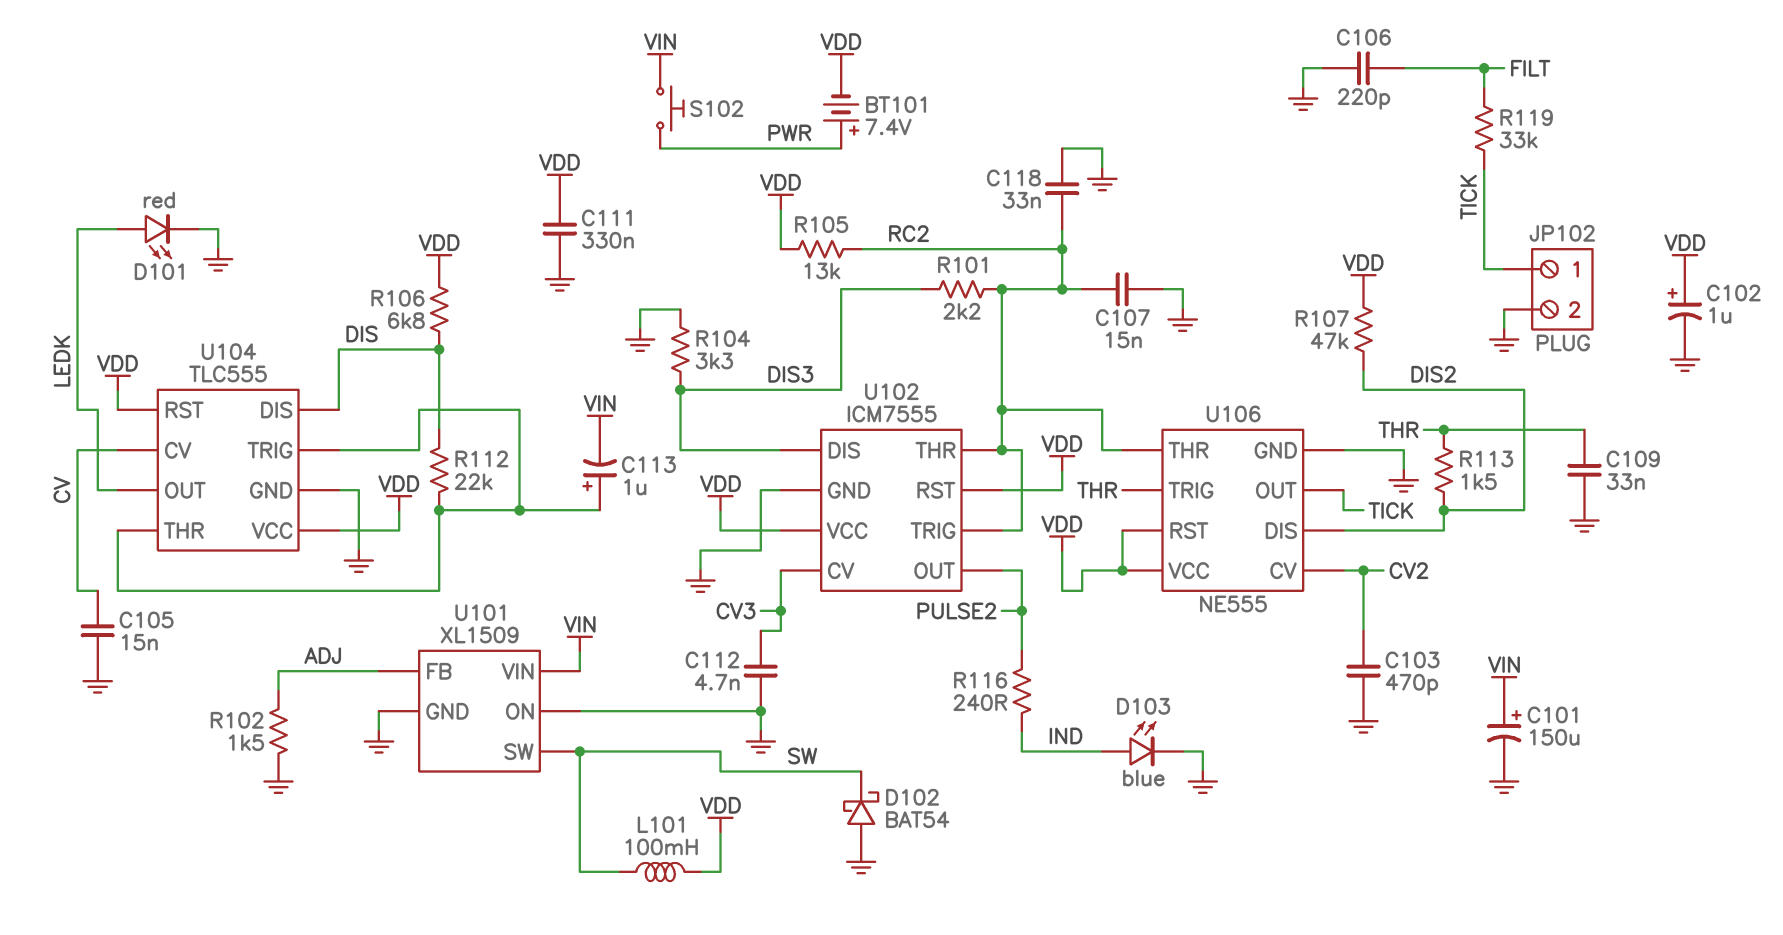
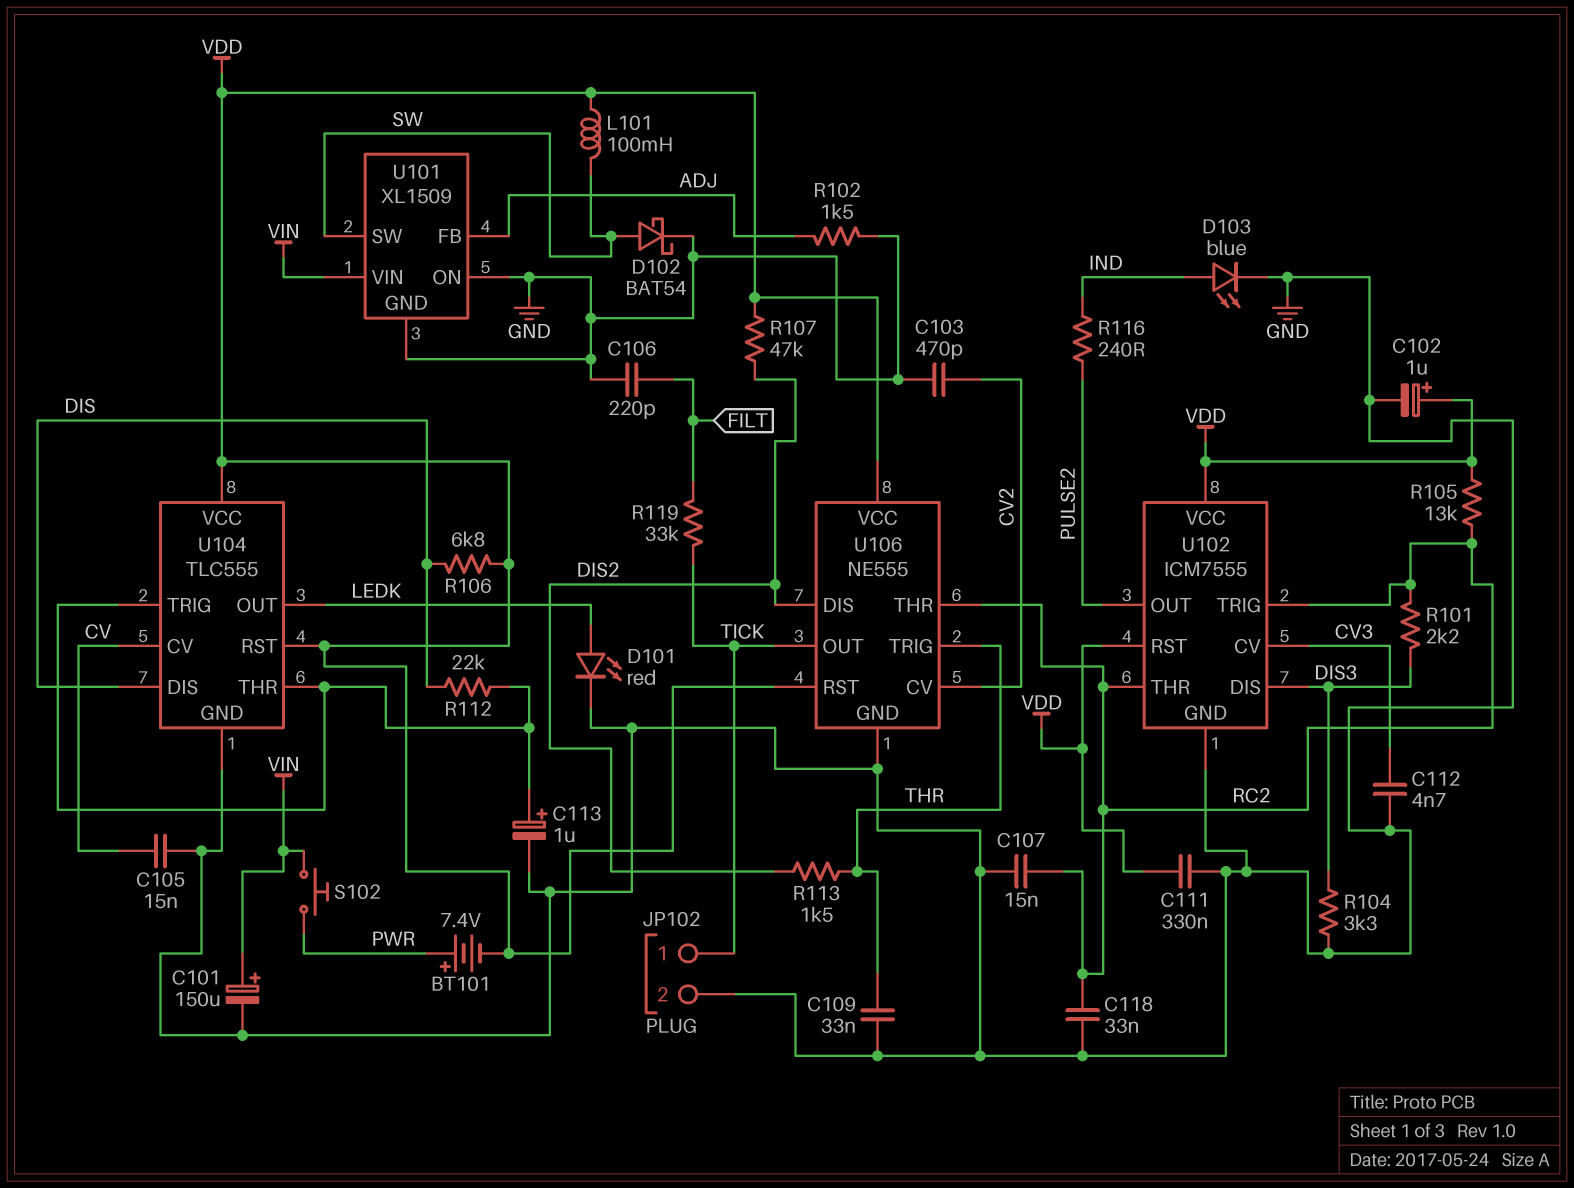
C113: 1uF (plus U104/THR, minus VIN) -> 1uF (plus U104/THR, minus GND)
D102: schottky BAT54 (A GND, K SW) -> schottky BAT54 (A SW, K GND)

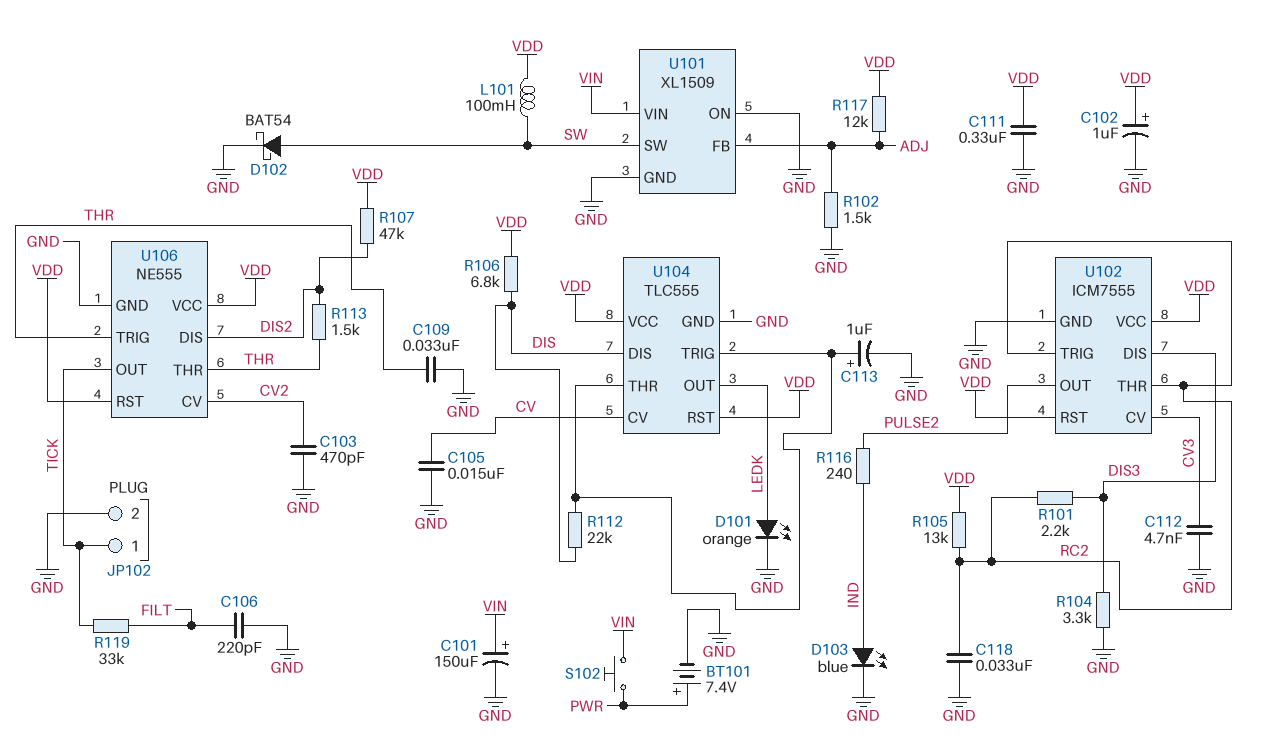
BT101: 7.4V (plus PWR, minus VDD) -> 7.4V (plus PWR, minus GND)
C107: 15nF (GND, RC2) -> none
D101: LED red (A LEDK, K GND) -> LED orange (A LEDK, K GND)
R117: none -> 12k (ADJ, VDD)
U106 pin THR: RC2 -> THR

